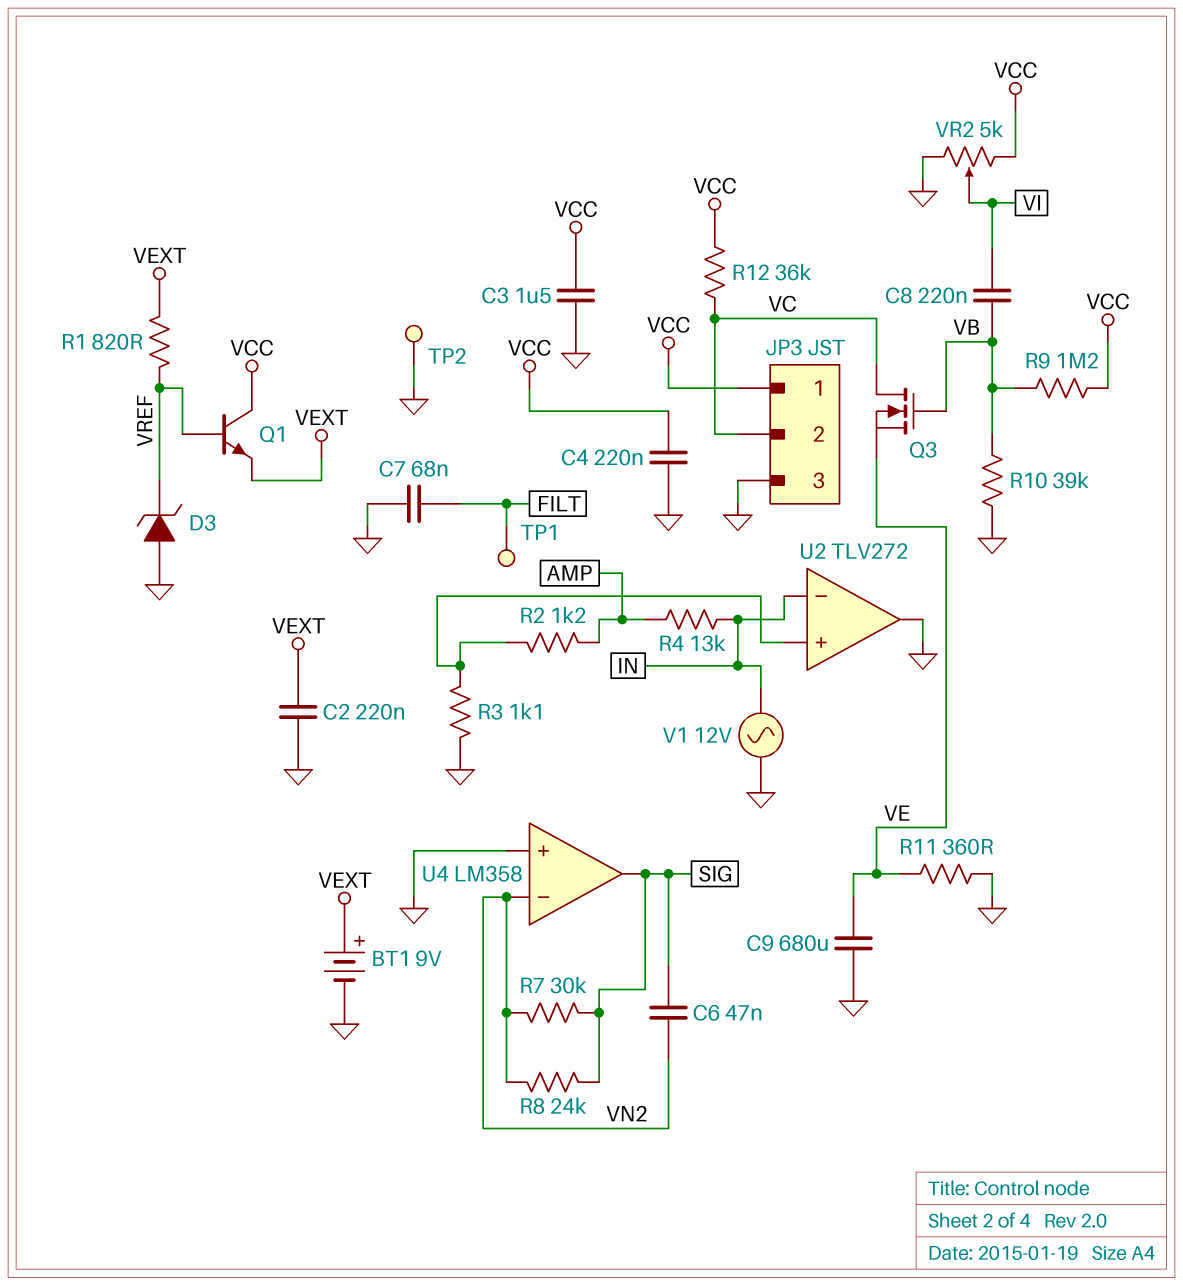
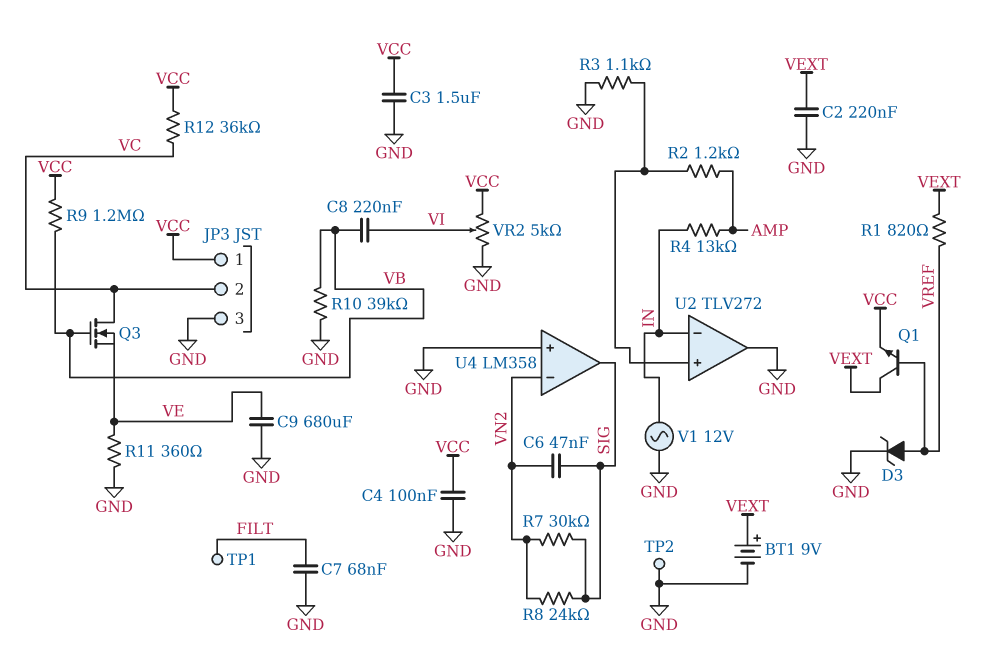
C4: 220nF (GND, VCC) -> 100nF (GND, VCC)
D3: zener (A GND, K VREF) -> zener (A VREF, K GND)
Q1: NPN (B VREF, C VCC, E VEXT) -> NPN (B VREF, C VEXT, E VCC)

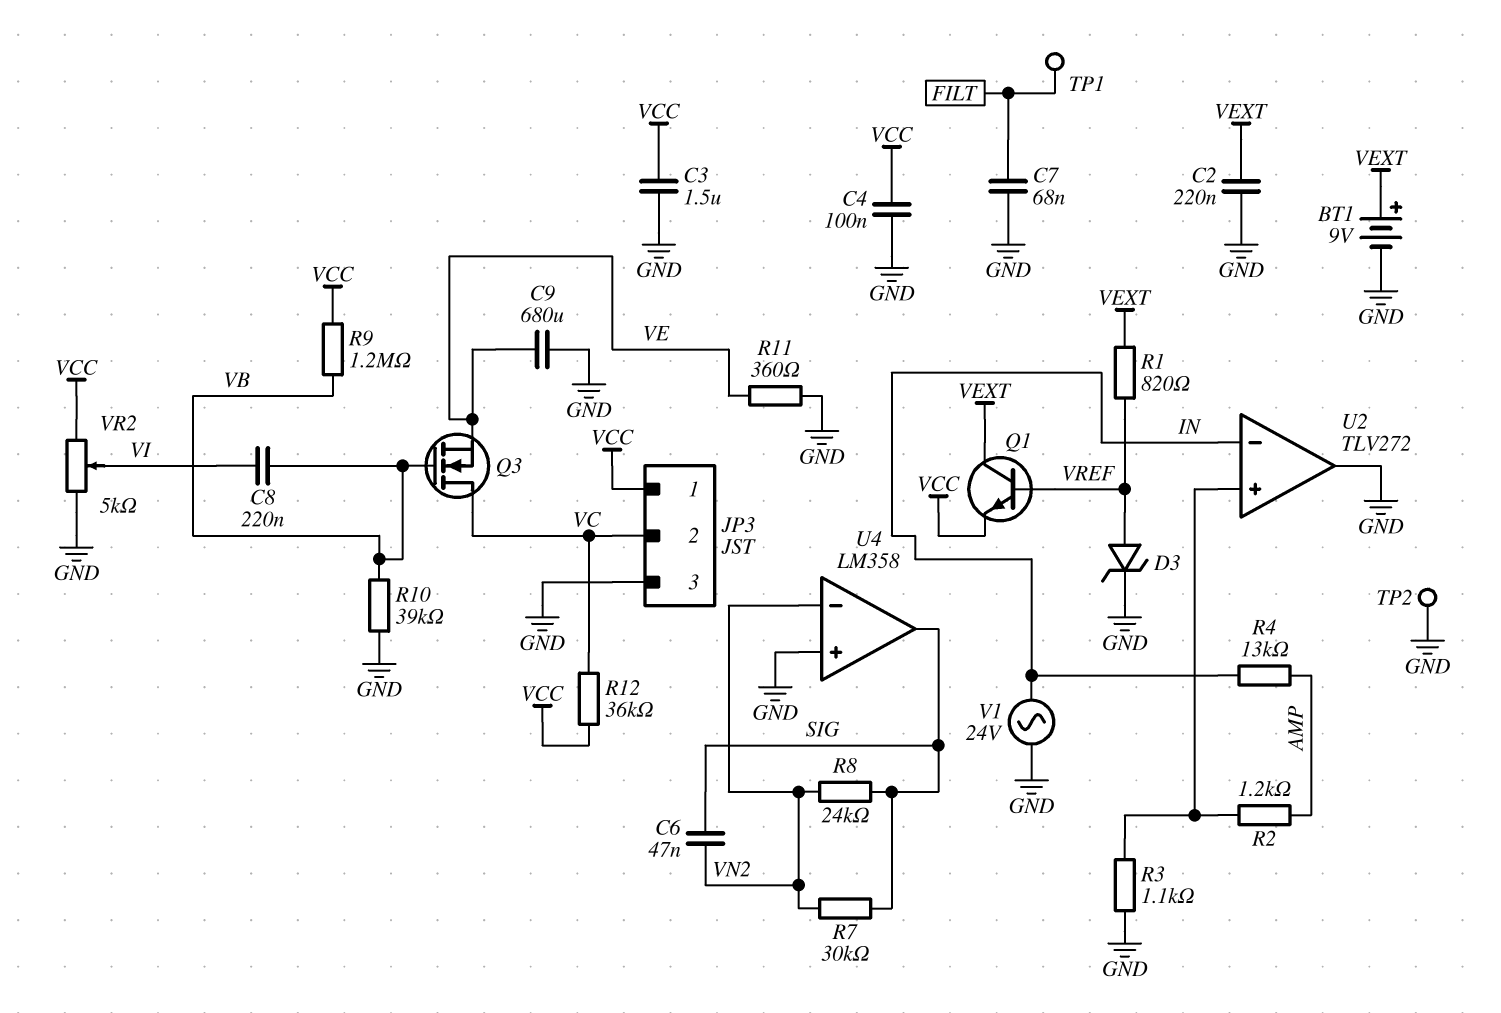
V1: AC 12V (GND, IN) -> AC 24V (GND, IN)

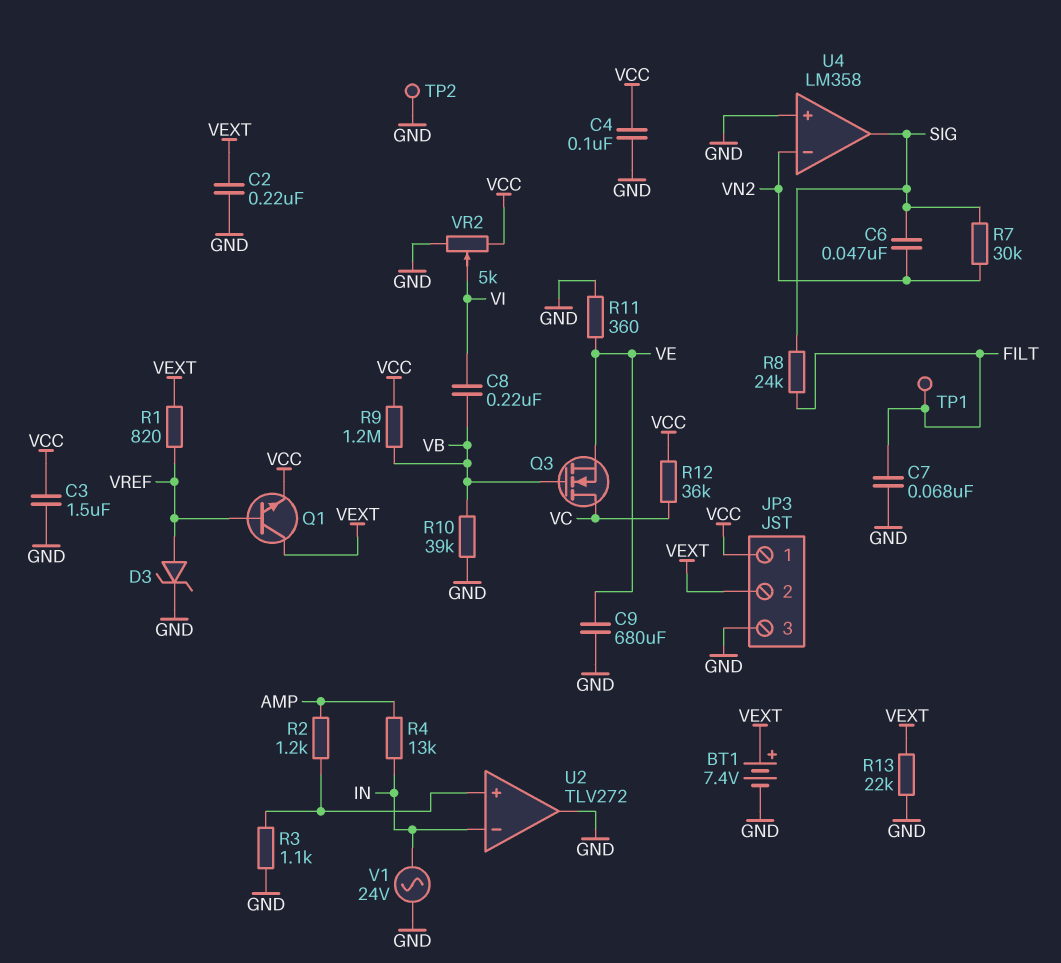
BT1: 9V (plus VEXT, minus GND) -> 7.4V (plus VEXT, minus GND)
JP3 pin 2: VC -> VEXT
R8: 24k (SIG, VN2) -> 24k (FILT, SIG)
R13: none -> 22k (GND, VEXT)

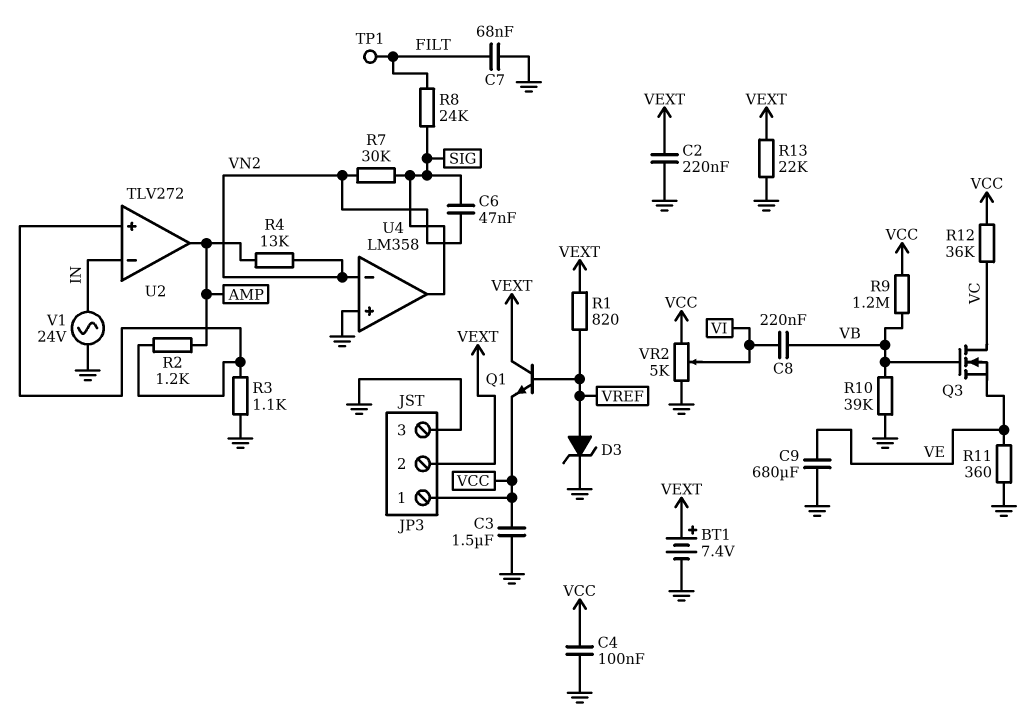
R4: 13k (AMP, IN) -> 13k (AMP, VN2)
TP2: test point (GND) -> none
U2 pin out: GND -> AMP

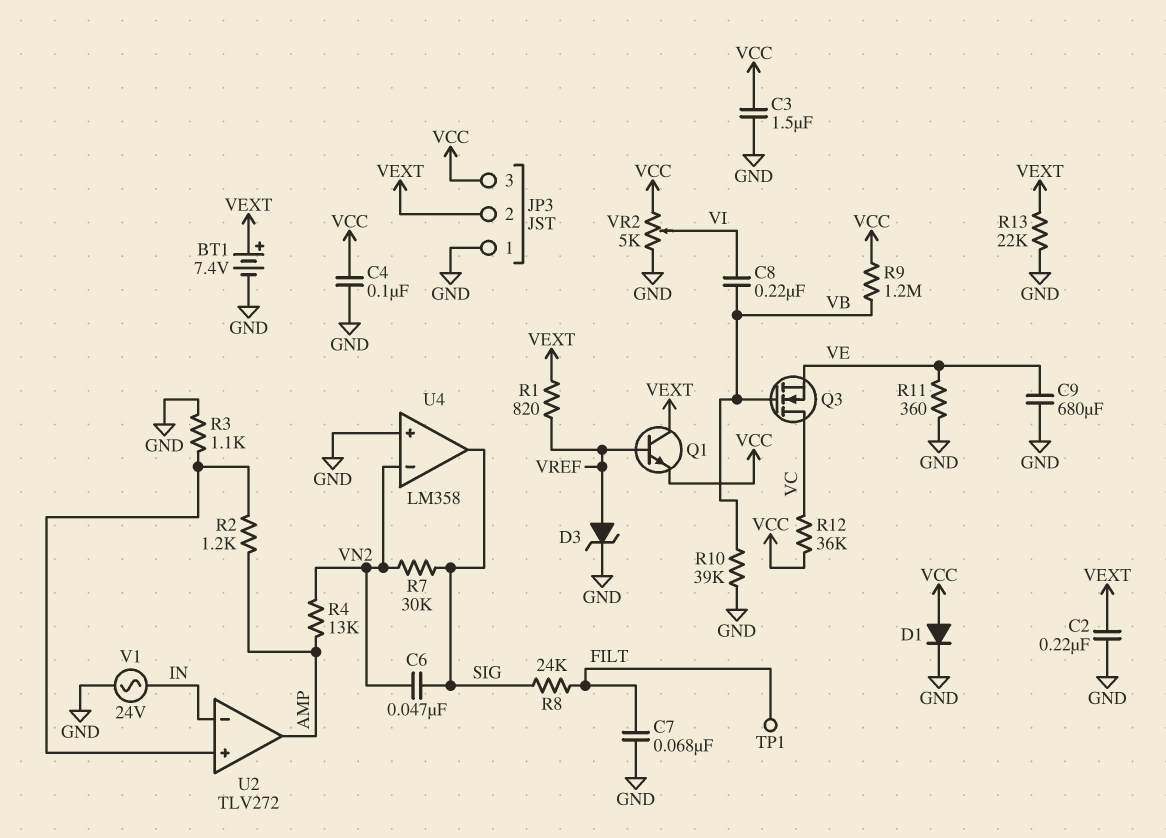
D1: none -> diode (A VCC, K GND)
JP3 pin 1: VCC -> GND
JP3 pin 3: GND -> VCC

